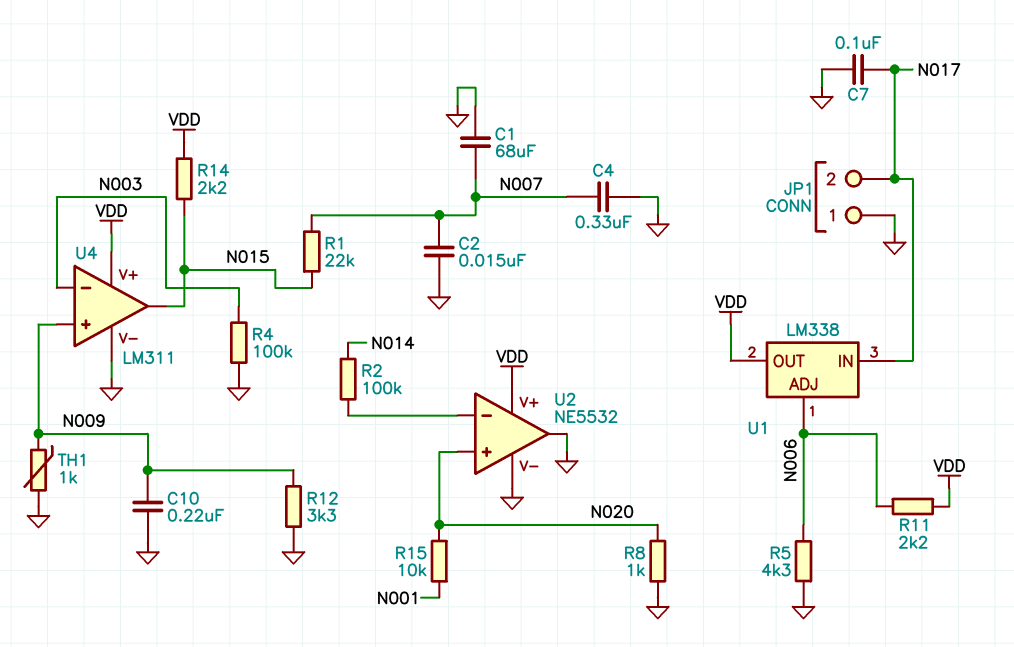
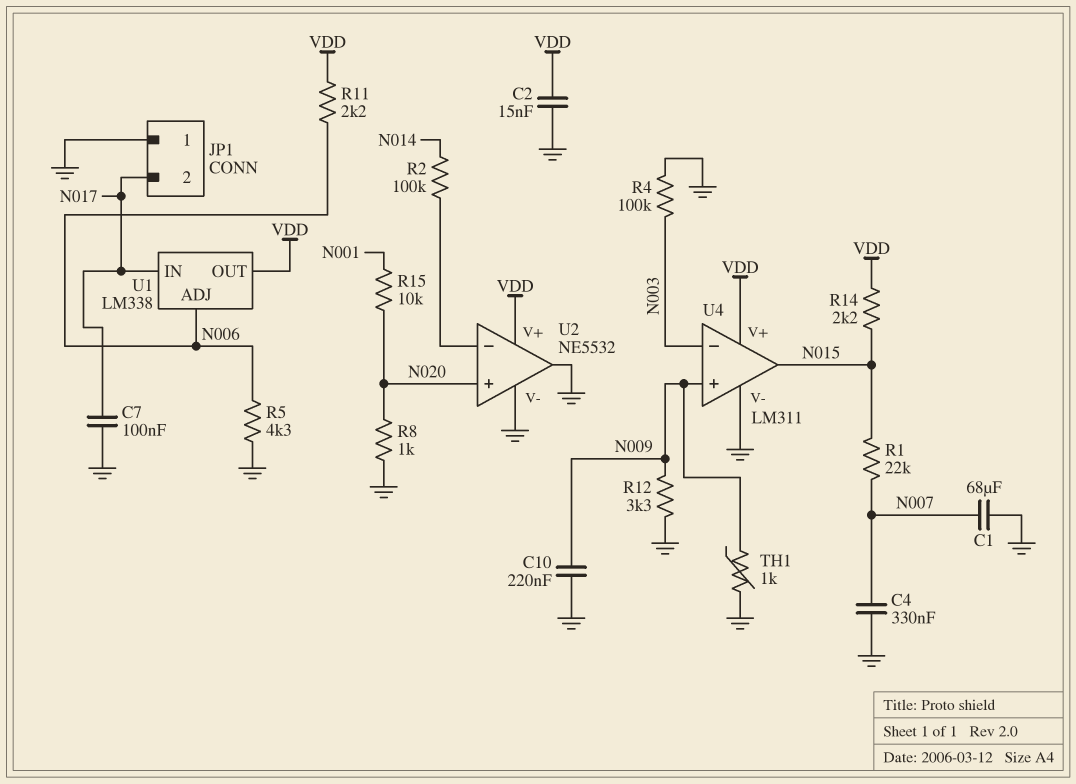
C2: 15nF (GND, N007) -> 15nF (GND, VDD)

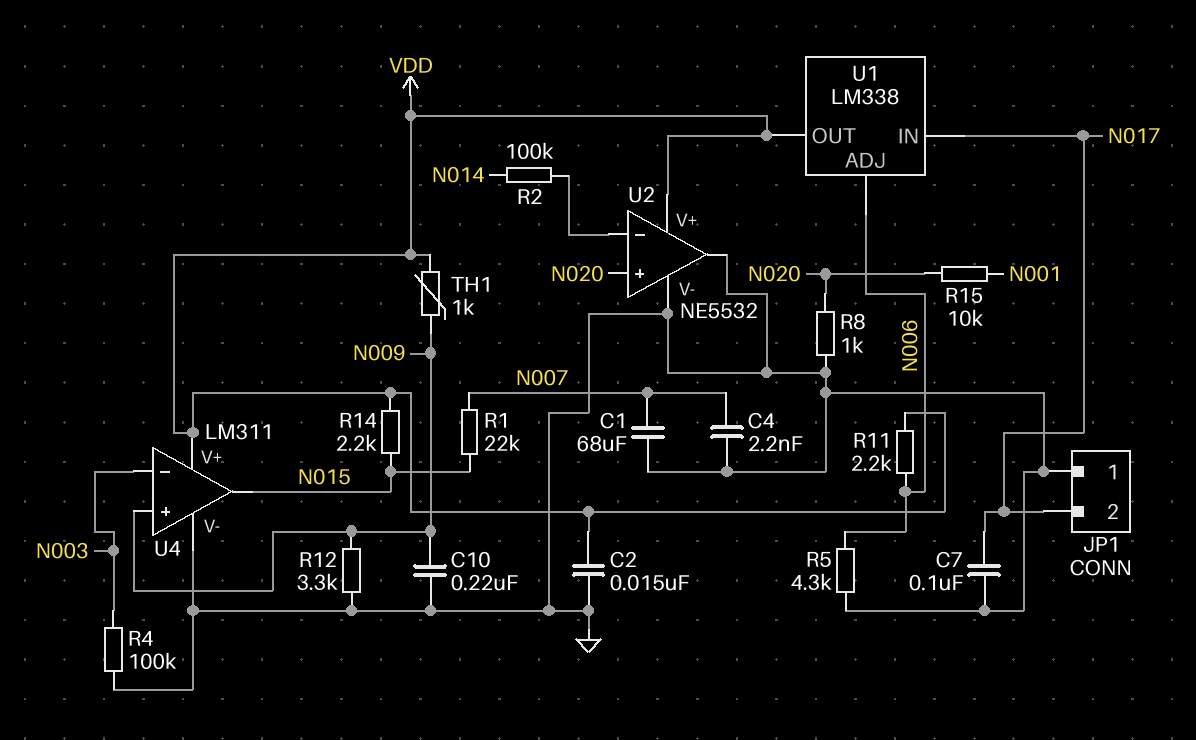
C4: 330nF (GND, N007) -> 2.2nF (GND, N007)
TH1: 1k (GND, N009) -> 1k (N009, VDD)

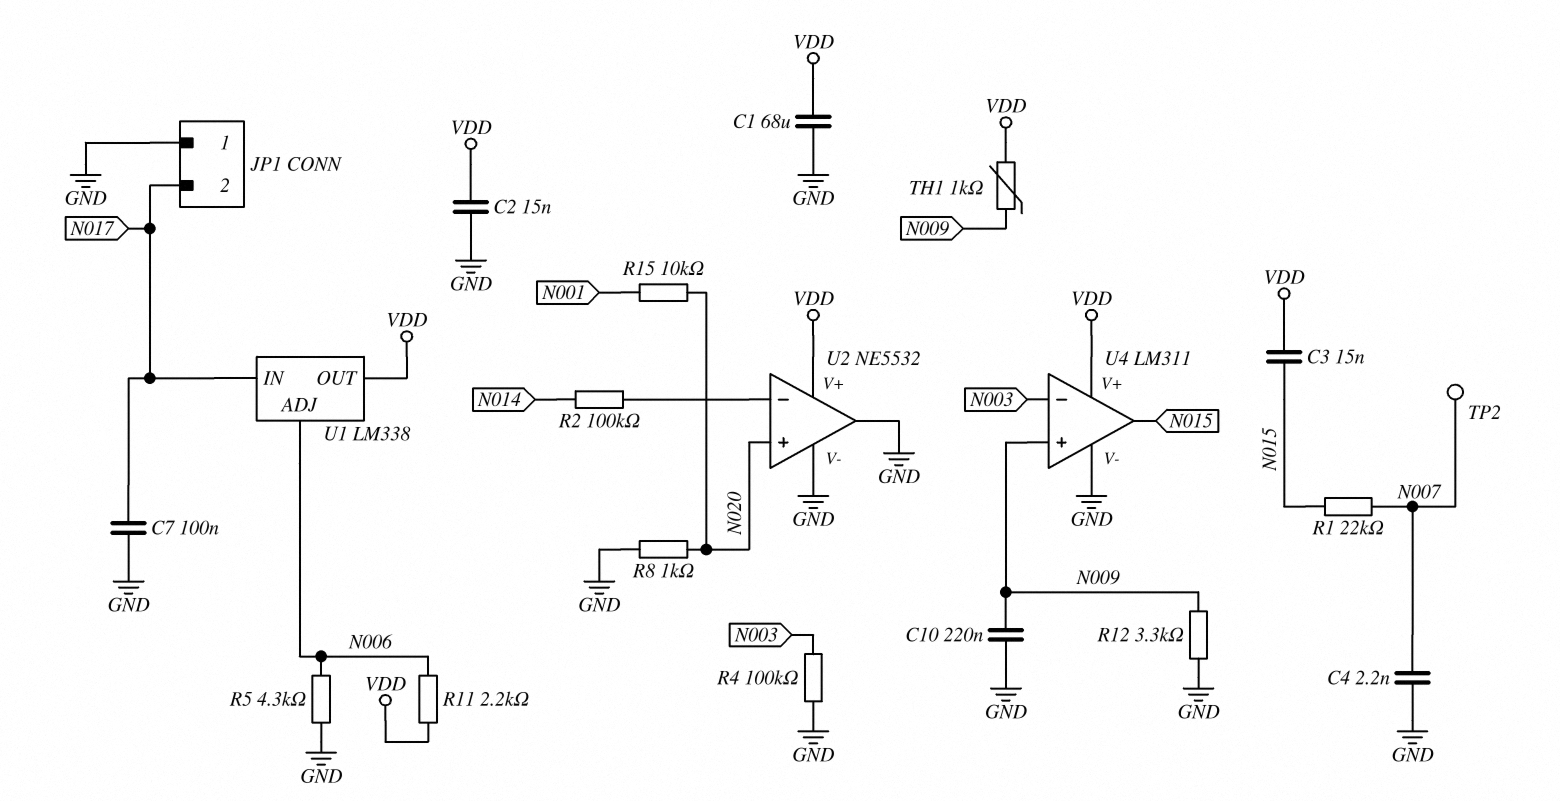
C1: 68uF (GND, N007) -> 68uF (GND, VDD)
C3: none -> 15nF (N015, VDD)
R14: 2.2k (N015, VDD) -> none
TP2: none -> test point (N007)

